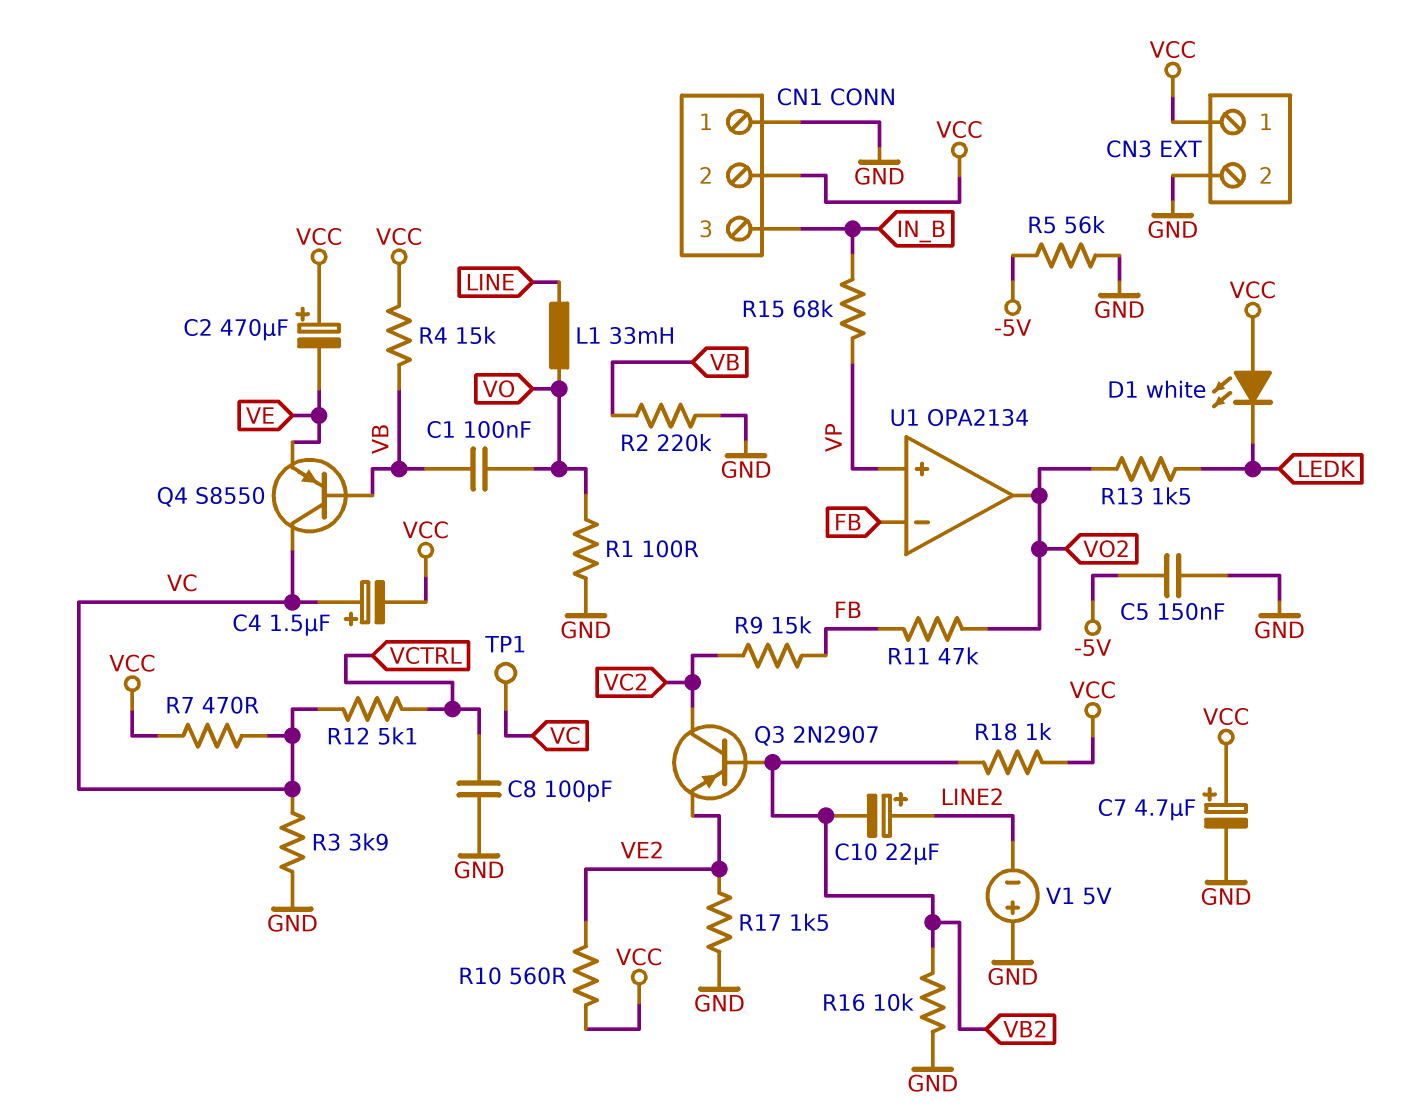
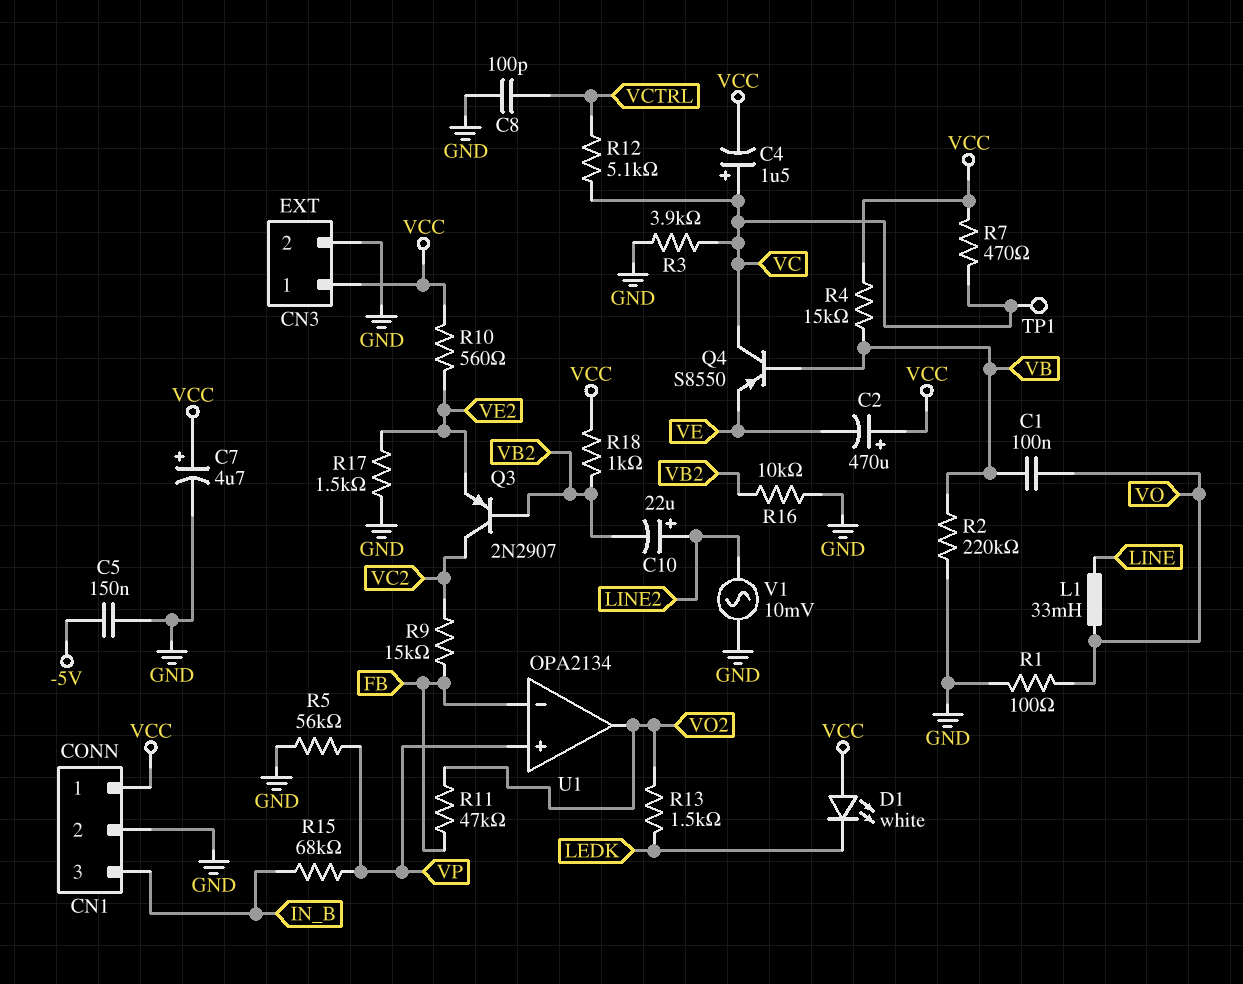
CN1 pin 1: GND -> VCC
CN1 pin 2: VCC -> GND
R5: 56k (-5V, GND) -> 56k (GND, VP)
V1: 5V (plus GND, minus LINE2) -> AC 10mV (GND, LINE2)

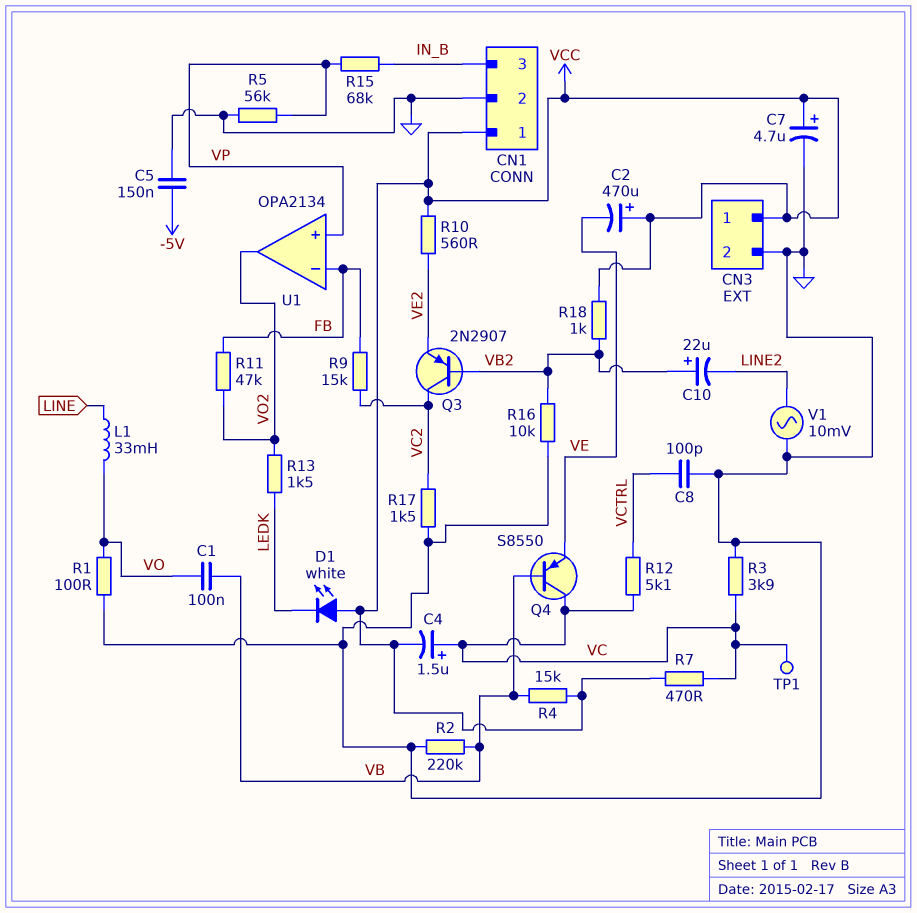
C10: 22uF (plus LINE2, minus VB2) -> 22uF (plus VB2, minus LINE2)
R17: 1.5k (GND, VE2) -> 1.5k (GND, VC2)

